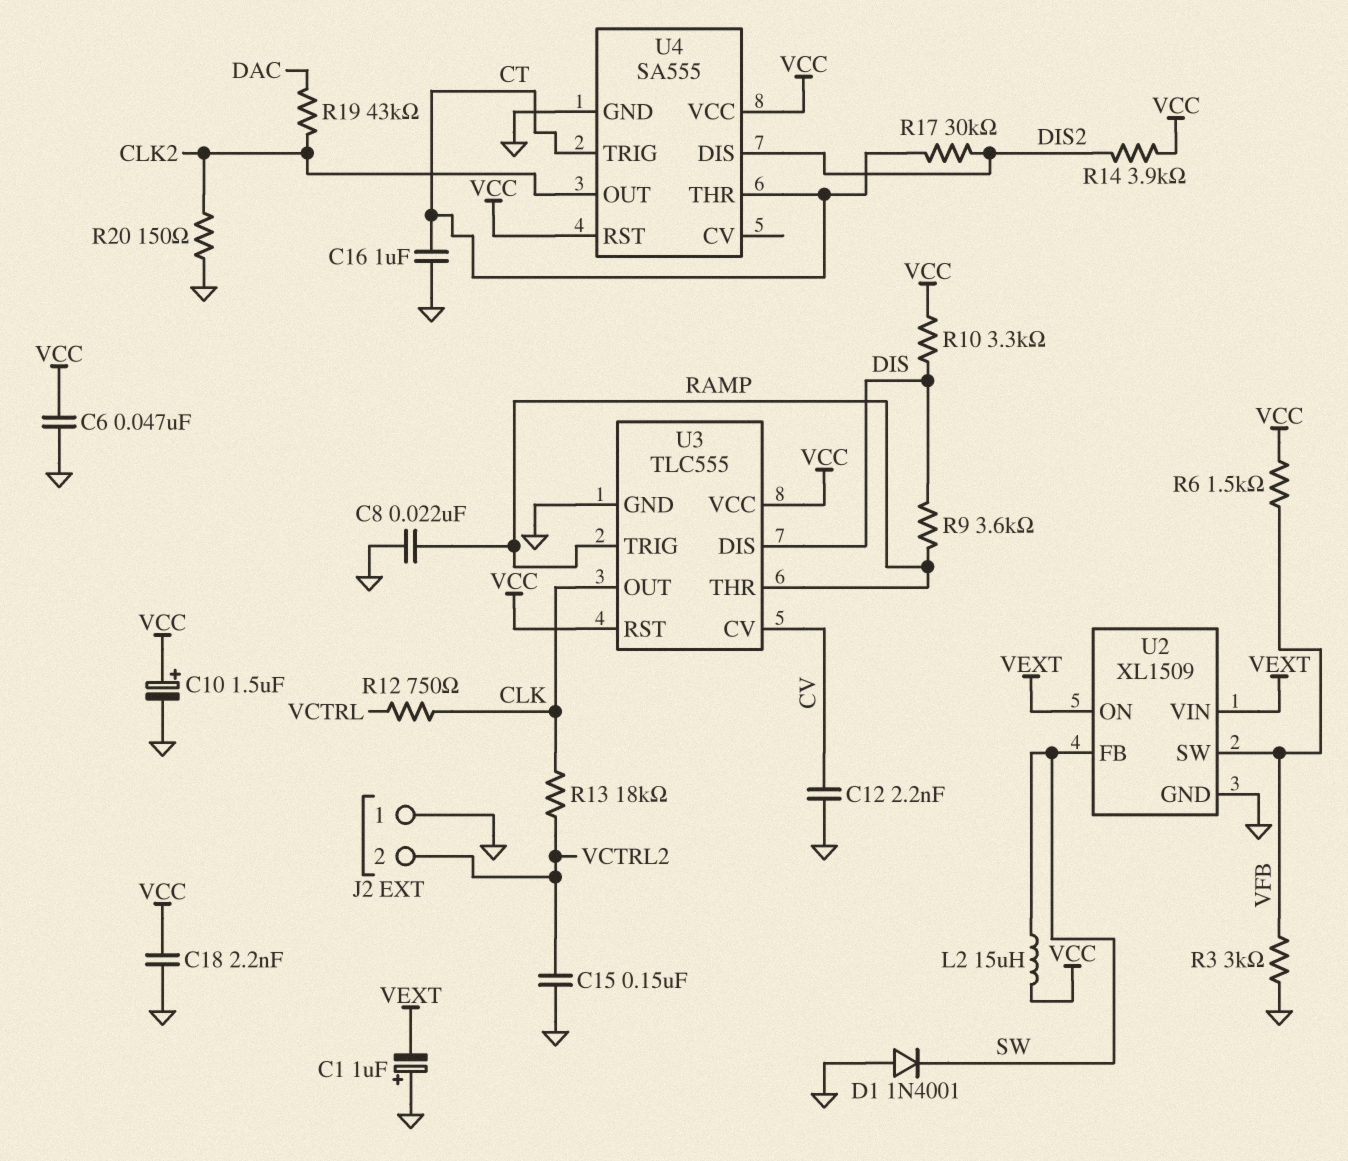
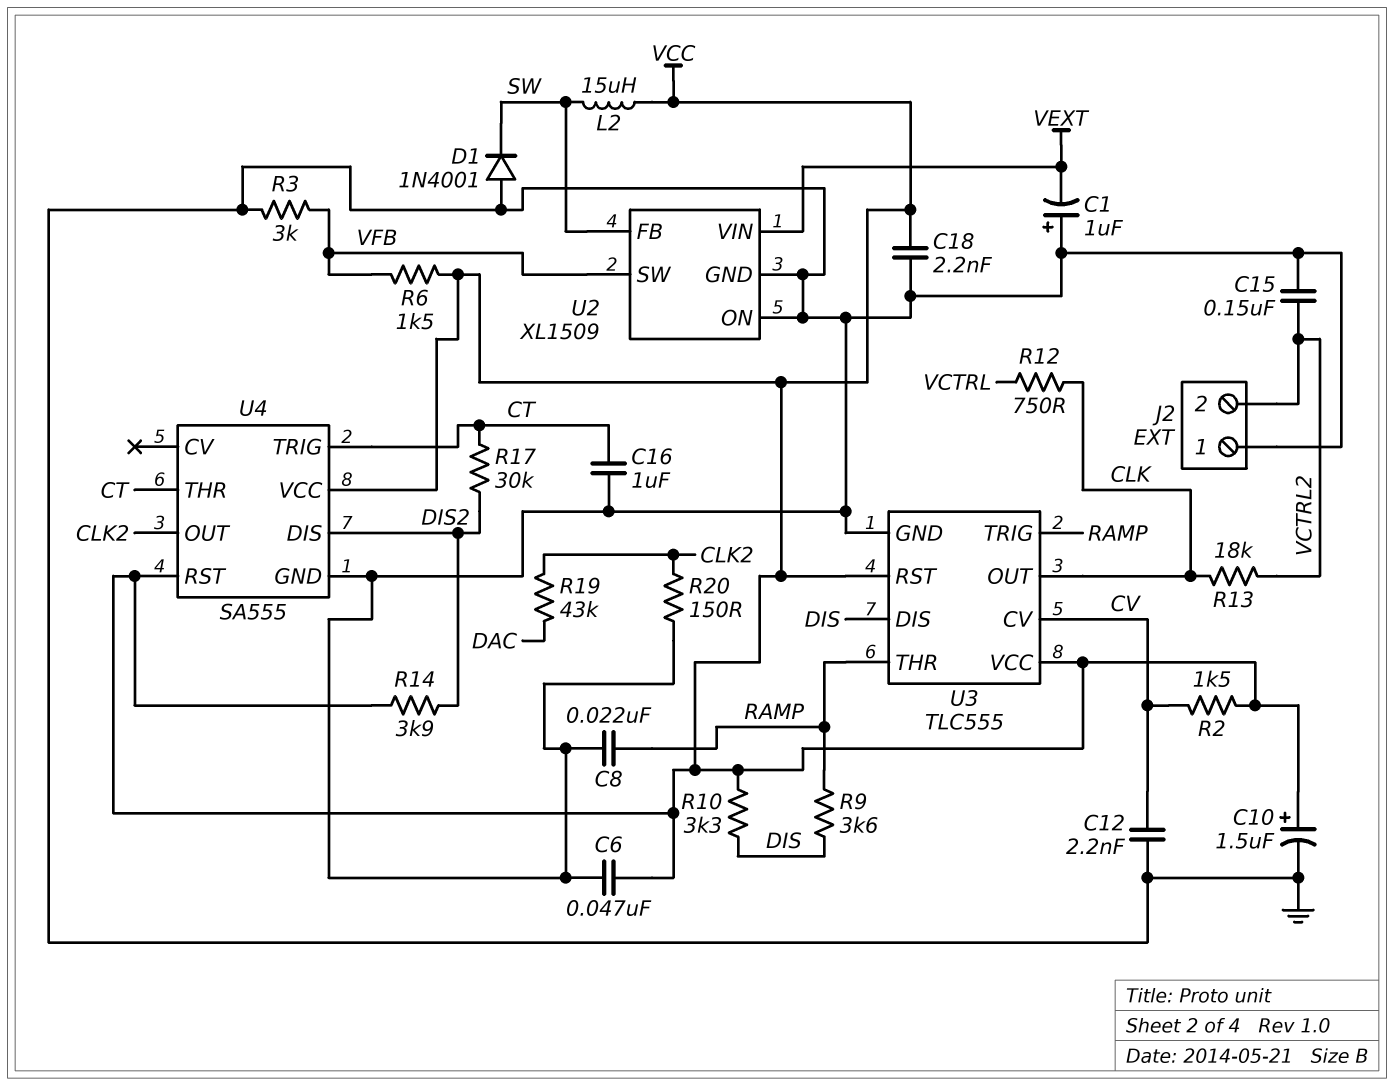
R2: none -> 1.5k (CV, VCC)
U2 pin ON: VEXT -> GND

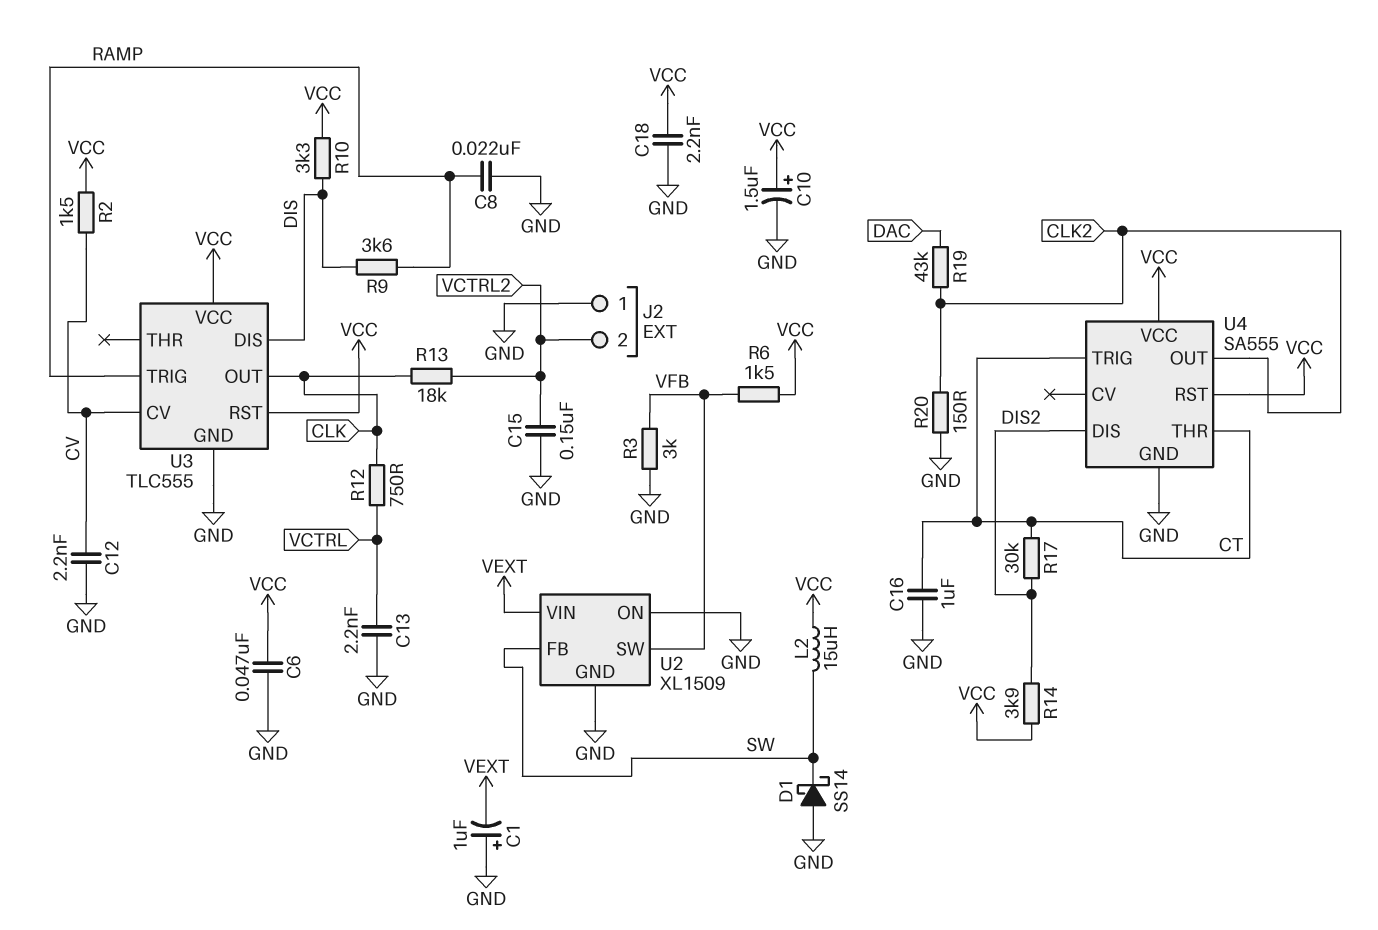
C13: none -> 2.2nF (GND, VCTRL)
D1: diode 1N4001 (A GND, K SW) -> schottky SS14 (A GND, K SW)
U3 pin THR: RAMP -> none

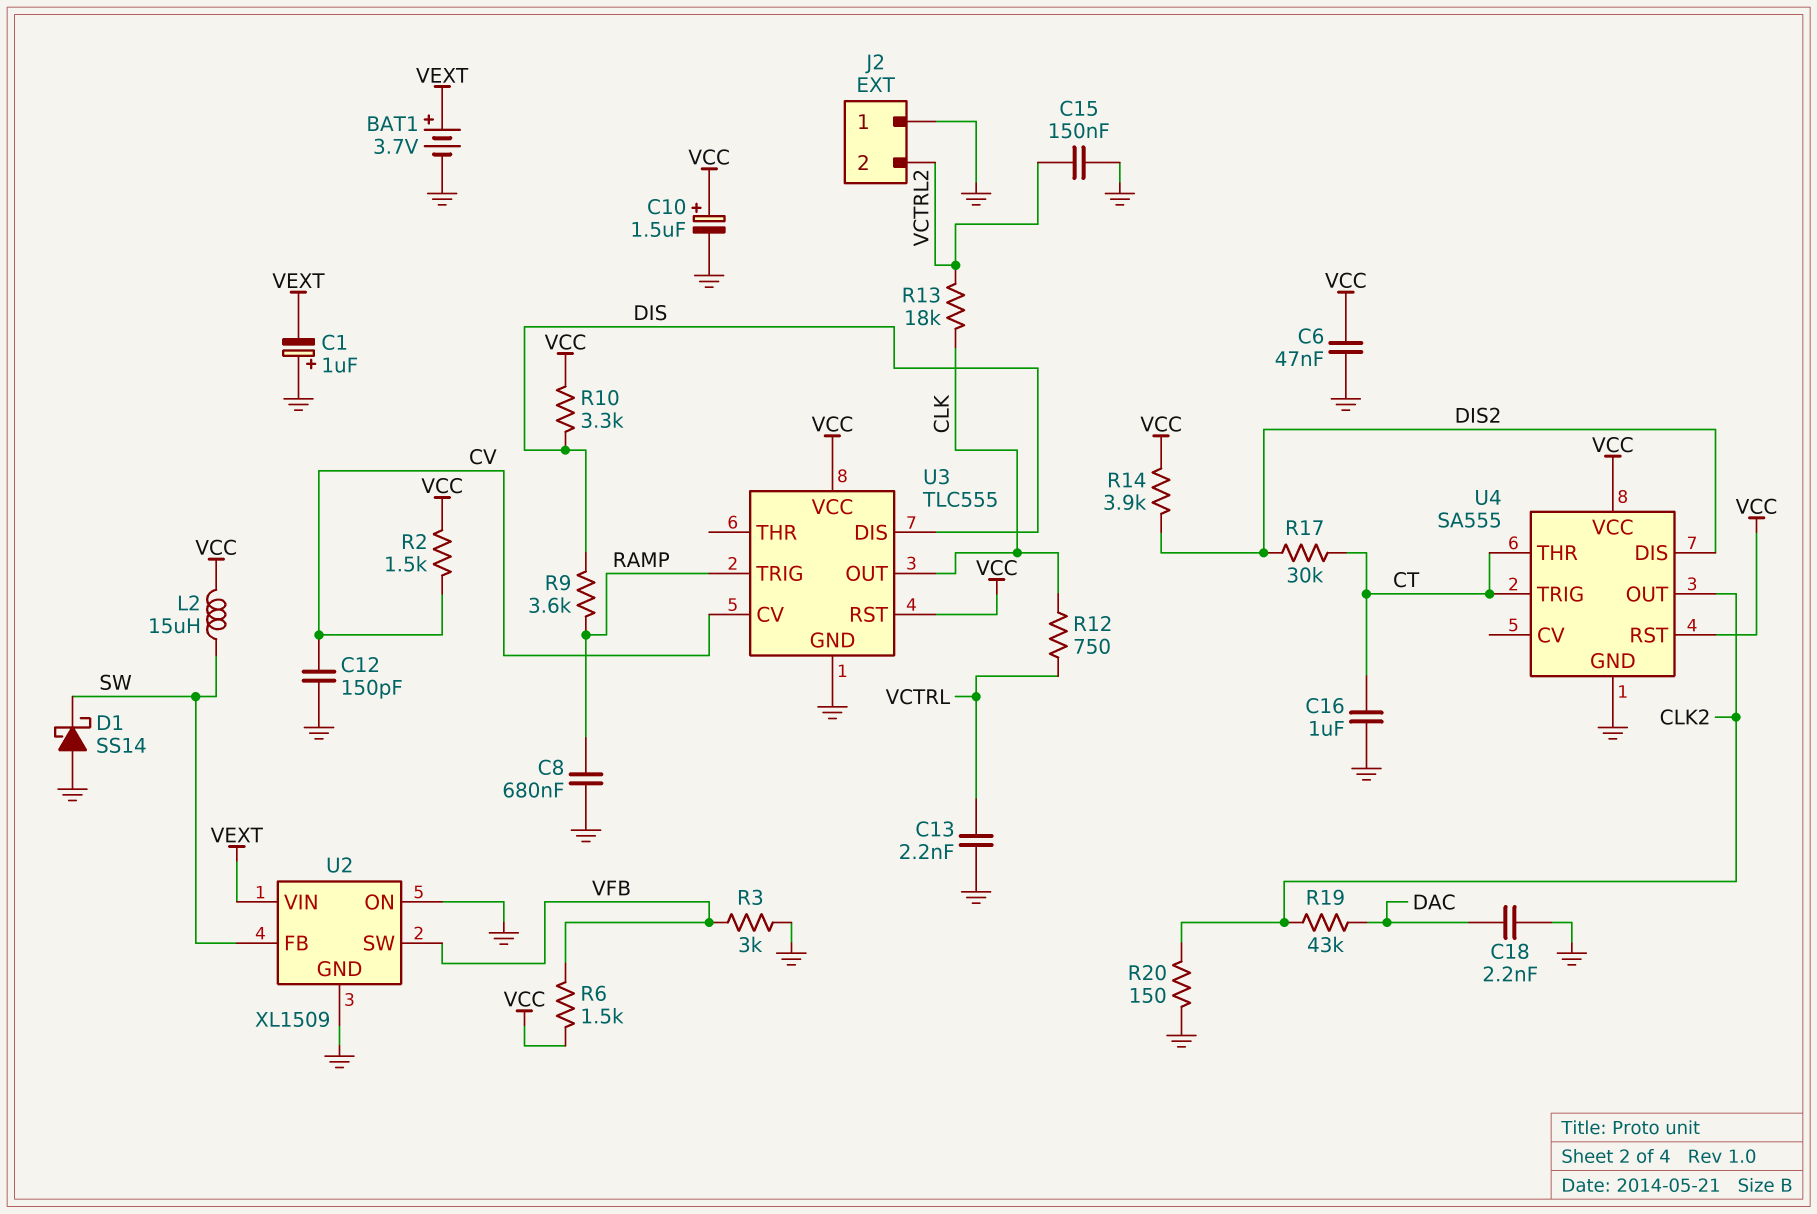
BAT1: none -> 3.7V (plus VEXT, minus GND)
C8: 22nF (GND, RAMP) -> 680nF (GND, RAMP)
C12: 2.2nF (CV, GND) -> 150pF (CV, GND)
C18: 2.2nF (GND, VCC) -> 2.2nF (DAC, GND)

